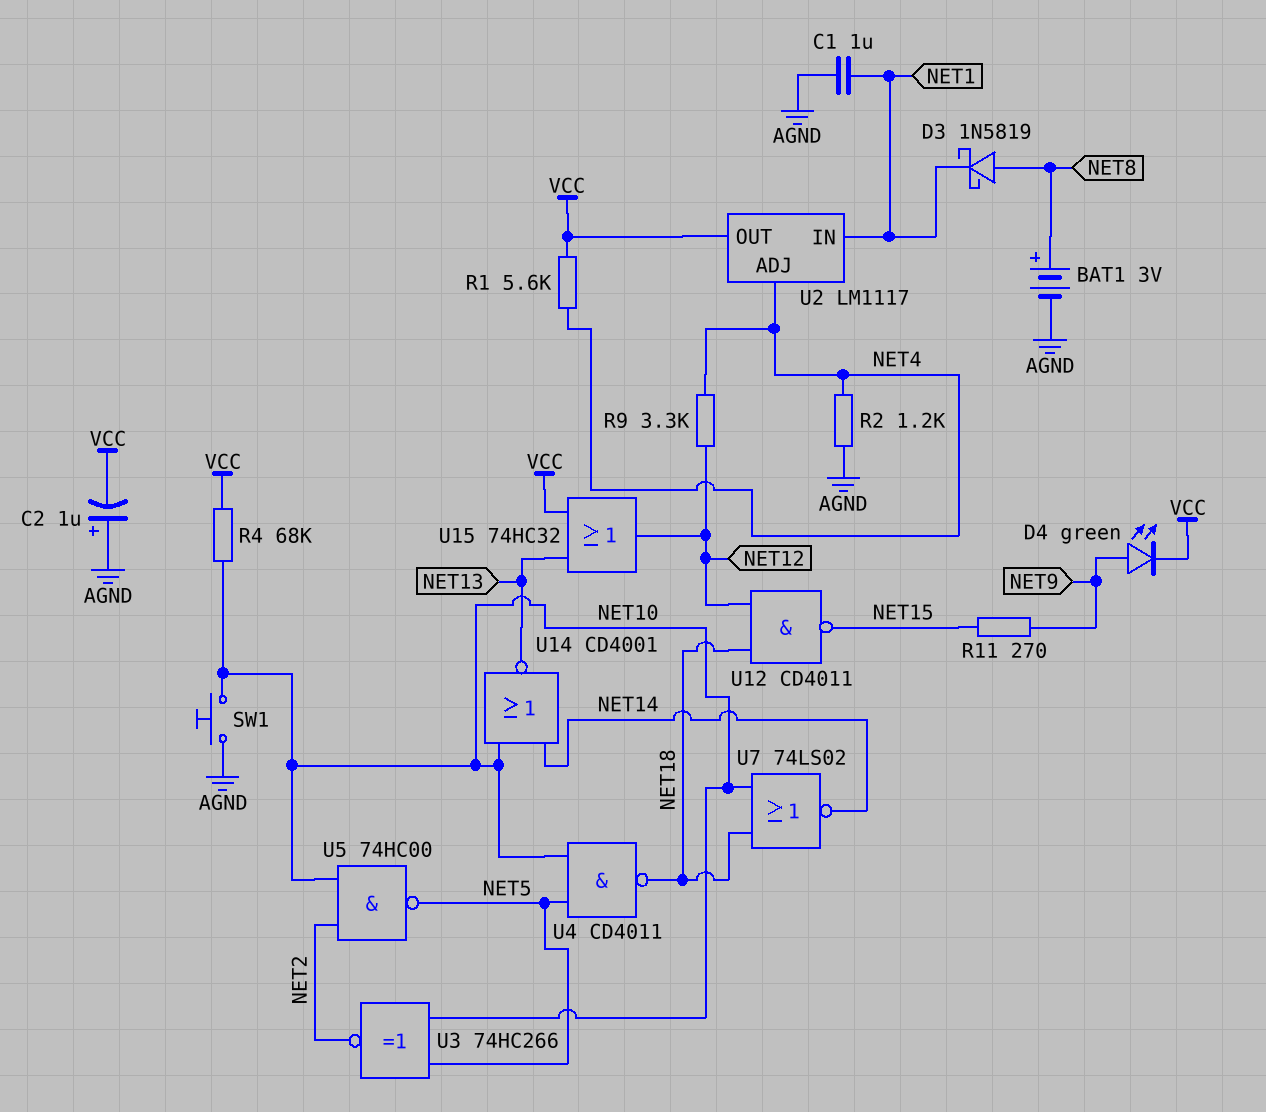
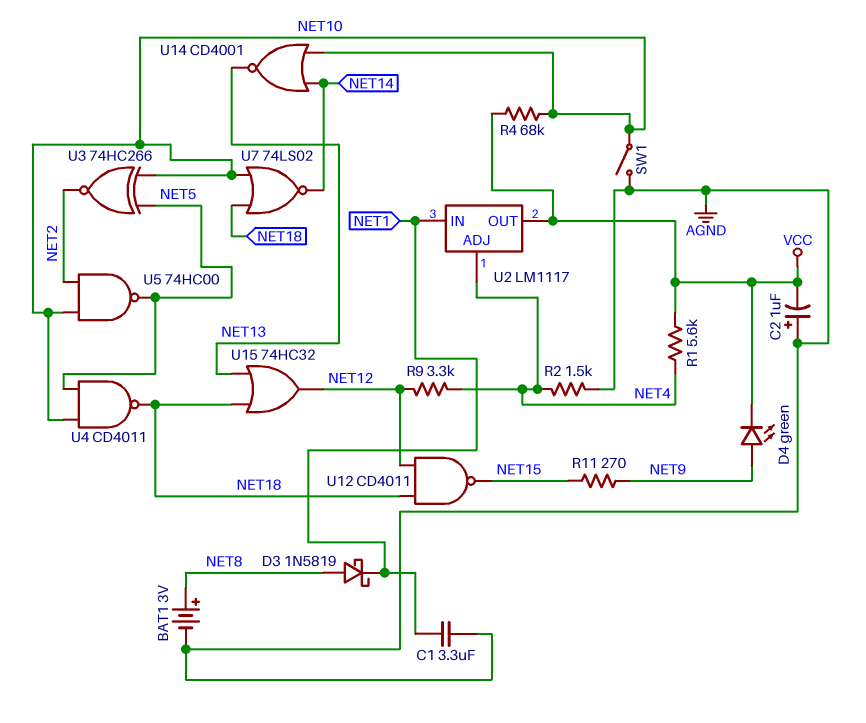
C1: 1uF (AGND, NET1) -> 3.3uF (AGND, NET1)
R2: 1.2k (AGND, NET4) -> 1.5k (AGND, NET4)
SW1: button (AGND, NET10) -> switch (AGND, NET10)
U15: OR 74HC32 (in NET13, in VCC, out NET12) -> OR 74HC32 (in NET13, in NET18, out NET12)

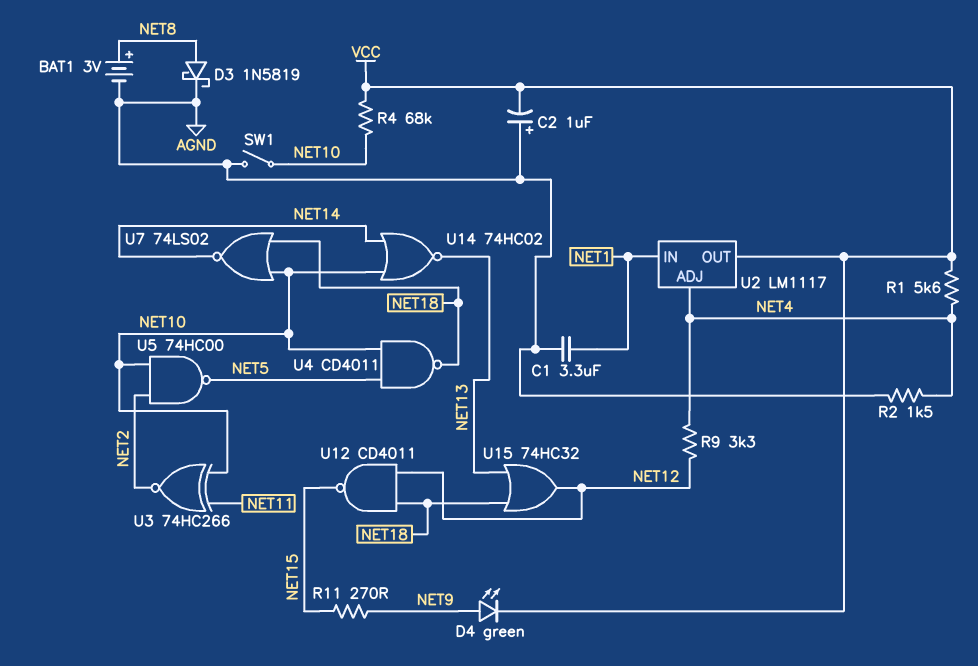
D3: schottky 1N5819 (A NET8, K NET1) -> schottky 1N5819 (A NET8, K AGND)
U3: XNOR 74HC266 (in NET5, in NET10, out NET2) -> XNOR 74HC266 (in NET10, in NET11, out NET2)
U14: NOR CD4001 (in NET10, in NET14, out NET13) -> NOR 74HC02 (in NET10, in NET14, out NET13)

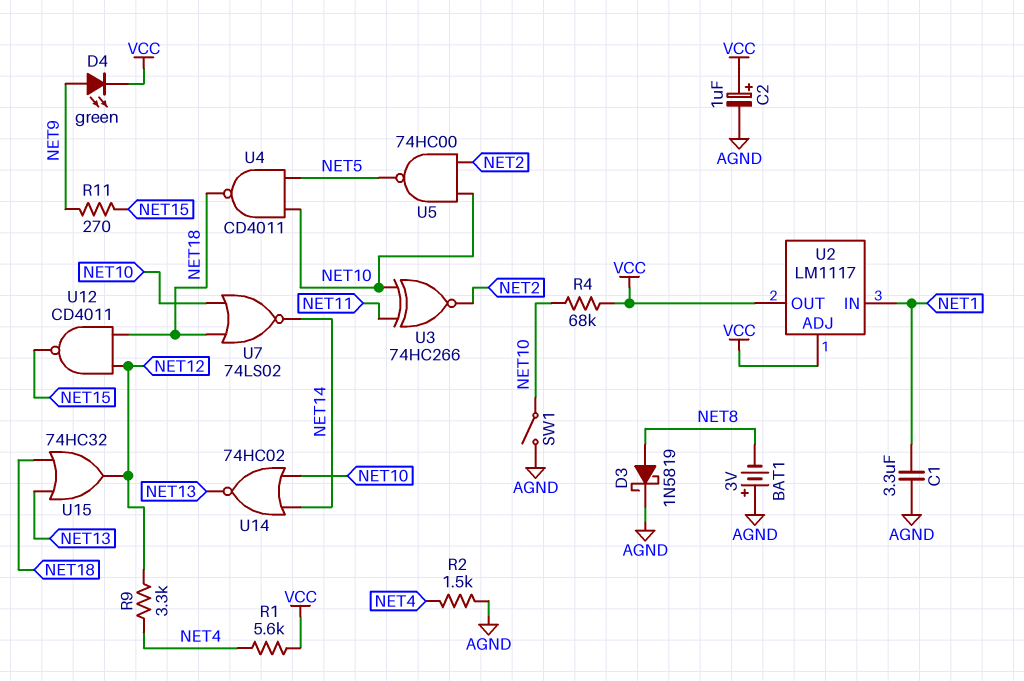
BAT1: 3V (plus NET8, minus AGND) -> 3V (plus AGND, minus NET8)
C2: 1uF (plus AGND, minus VCC) -> 1uF (plus VCC, minus AGND)
U2 pin ADJ: NET4 -> VCC

